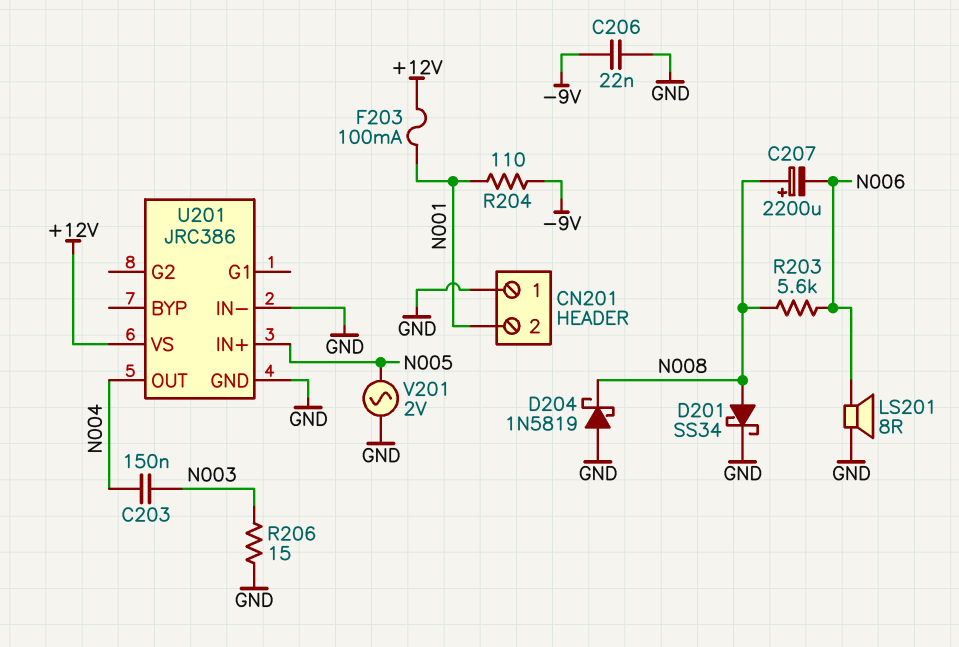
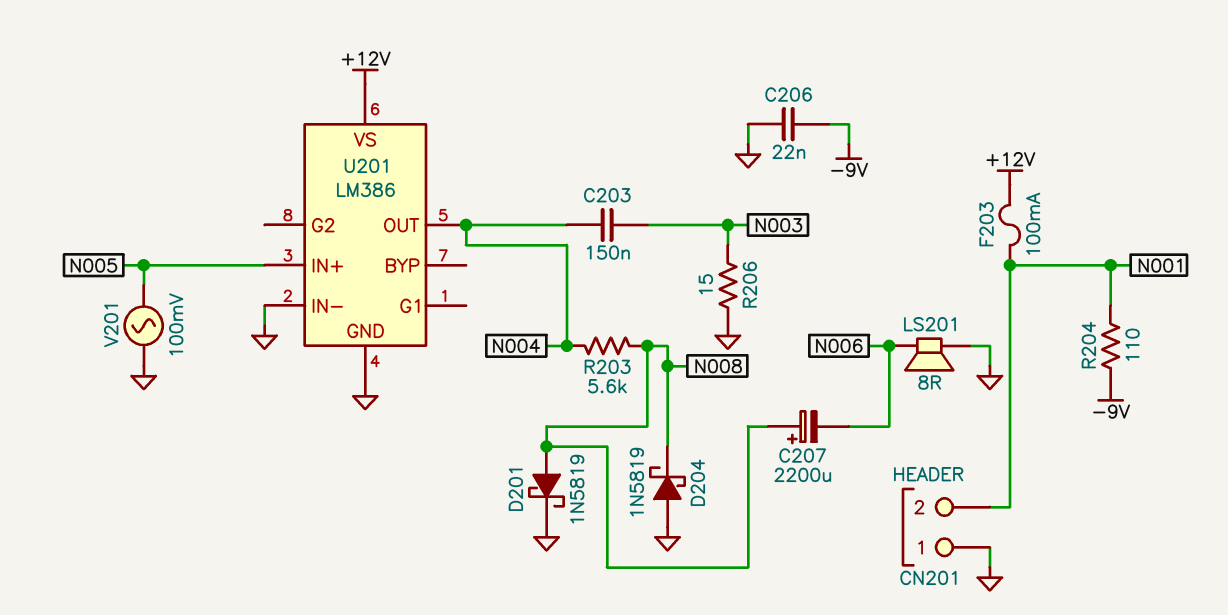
D201: schottky SS34 (A N008, K GND) -> schottky 1N5819 (A N008, K GND)
R203: 5.6k (N006, N008) -> 5.6k (N004, N008)
U201: JRC386 -> LM386
V201: AC 2V (GND, N005) -> AC 100mV (GND, N005)

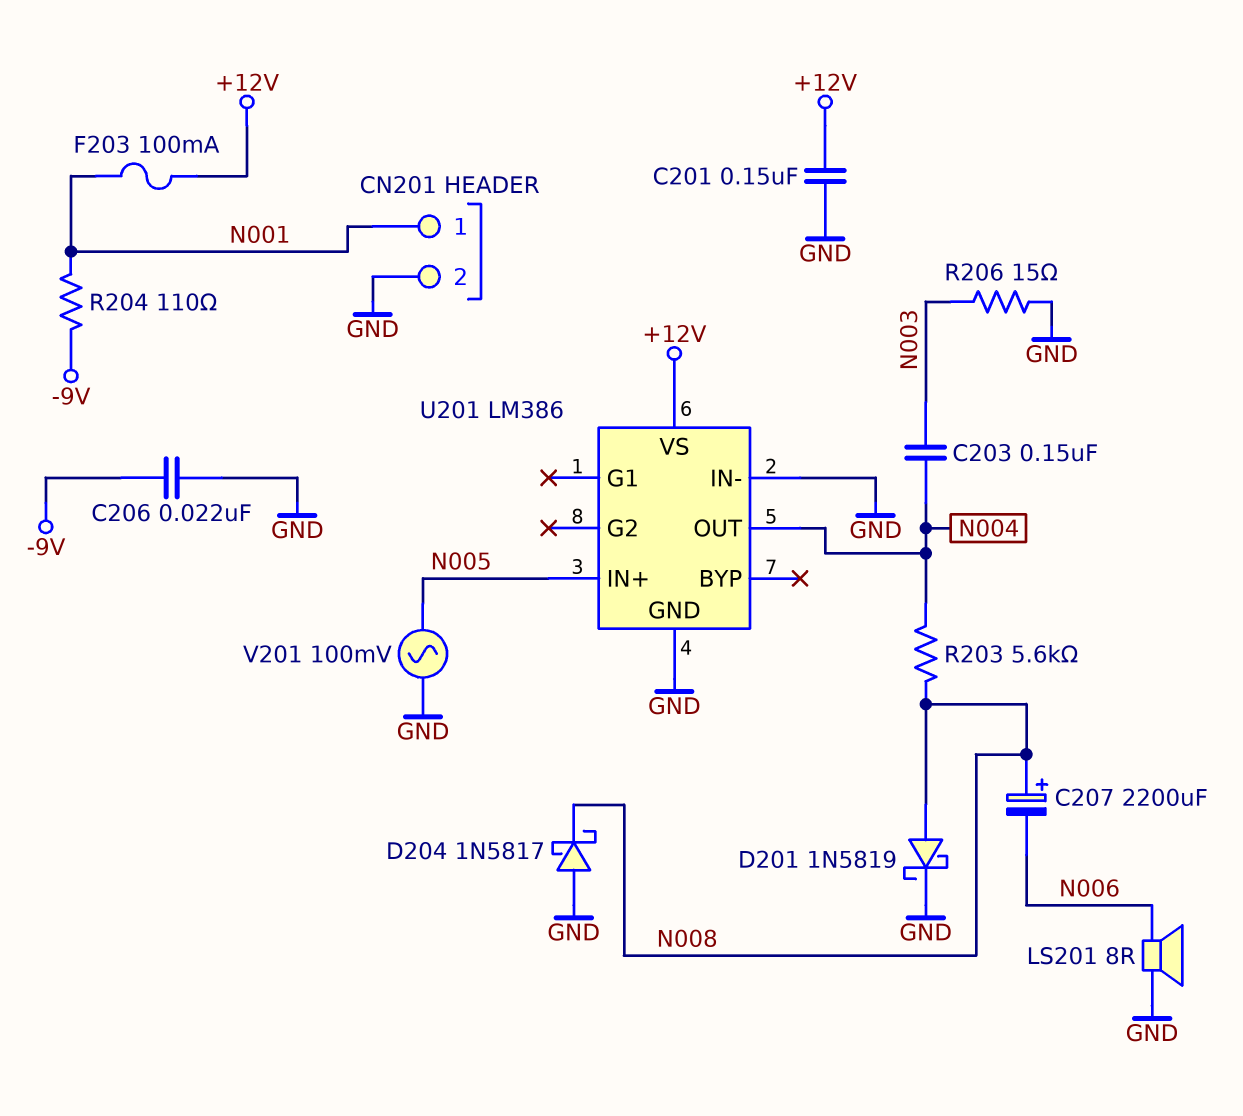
C201: none -> 150nF (+12V, GND)
CN201 pin 1: GND -> N001
CN201 pin 2: N001 -> GND
D204: schottky 1N5819 (A GND, K N008) -> schottky 1N5817 (A GND, K N008)

